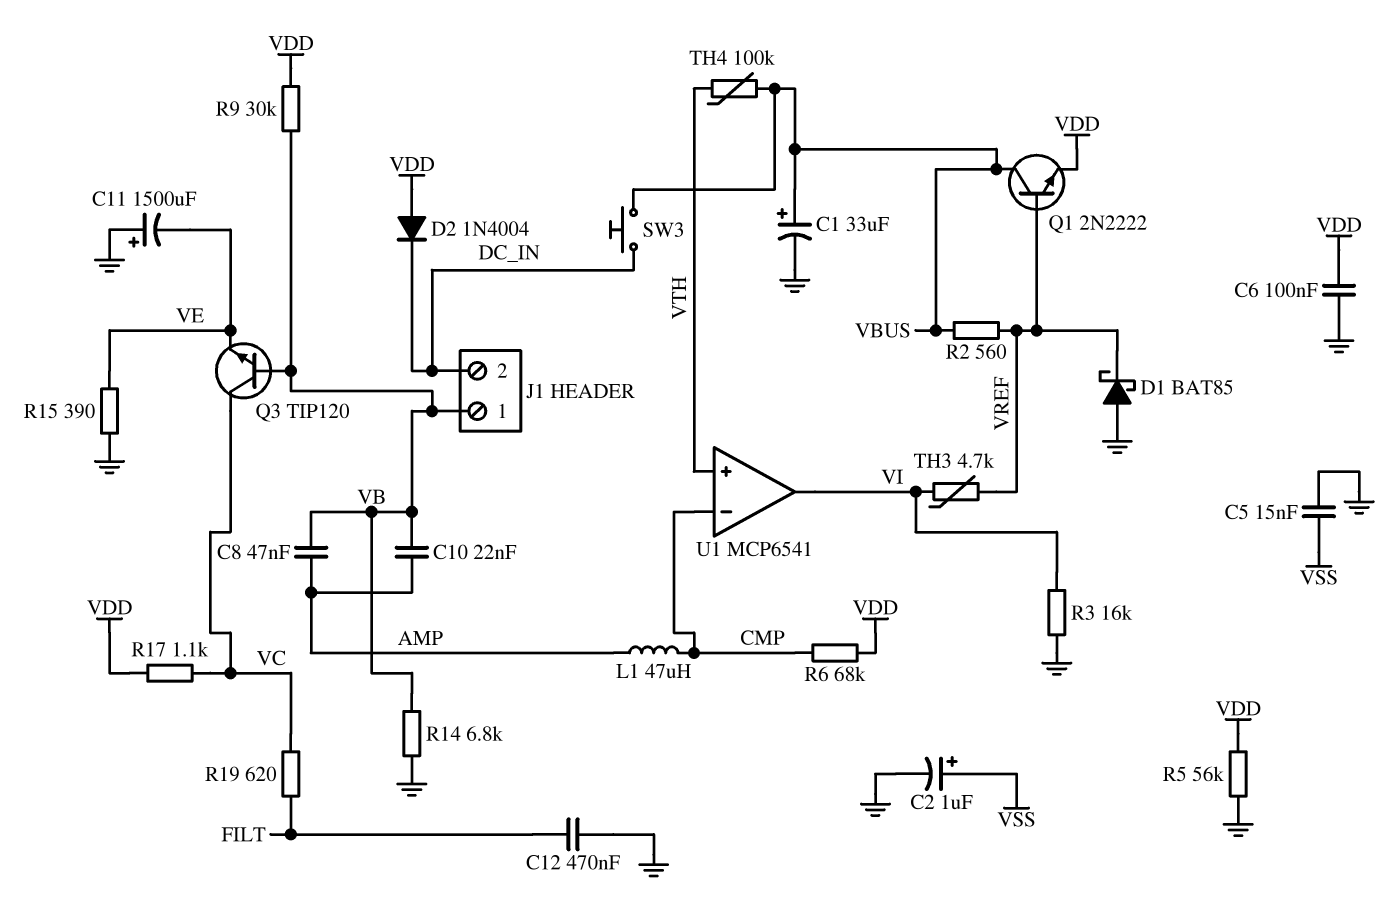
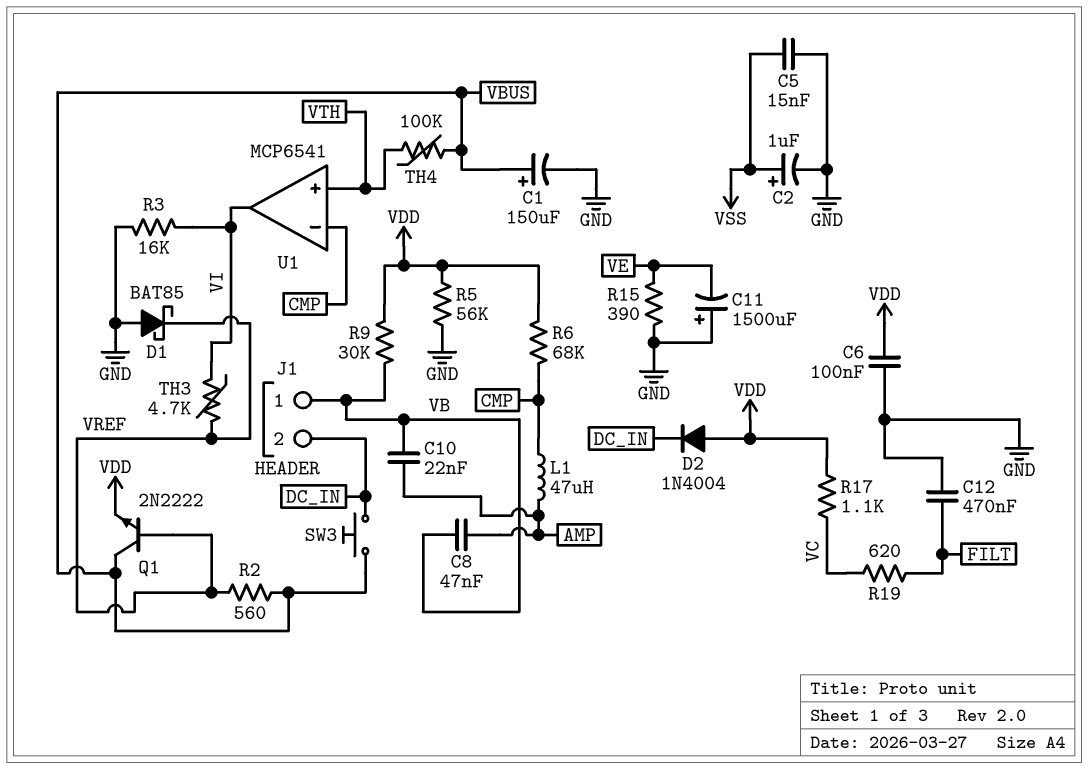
C1: 33uF (plus VBUS, minus GND) -> 150uF (plus VBUS, minus GND)
Q3: NPN TIP120 (B VB, C VC, E VE) -> none
R14: 6.8k (GND, VB) -> none

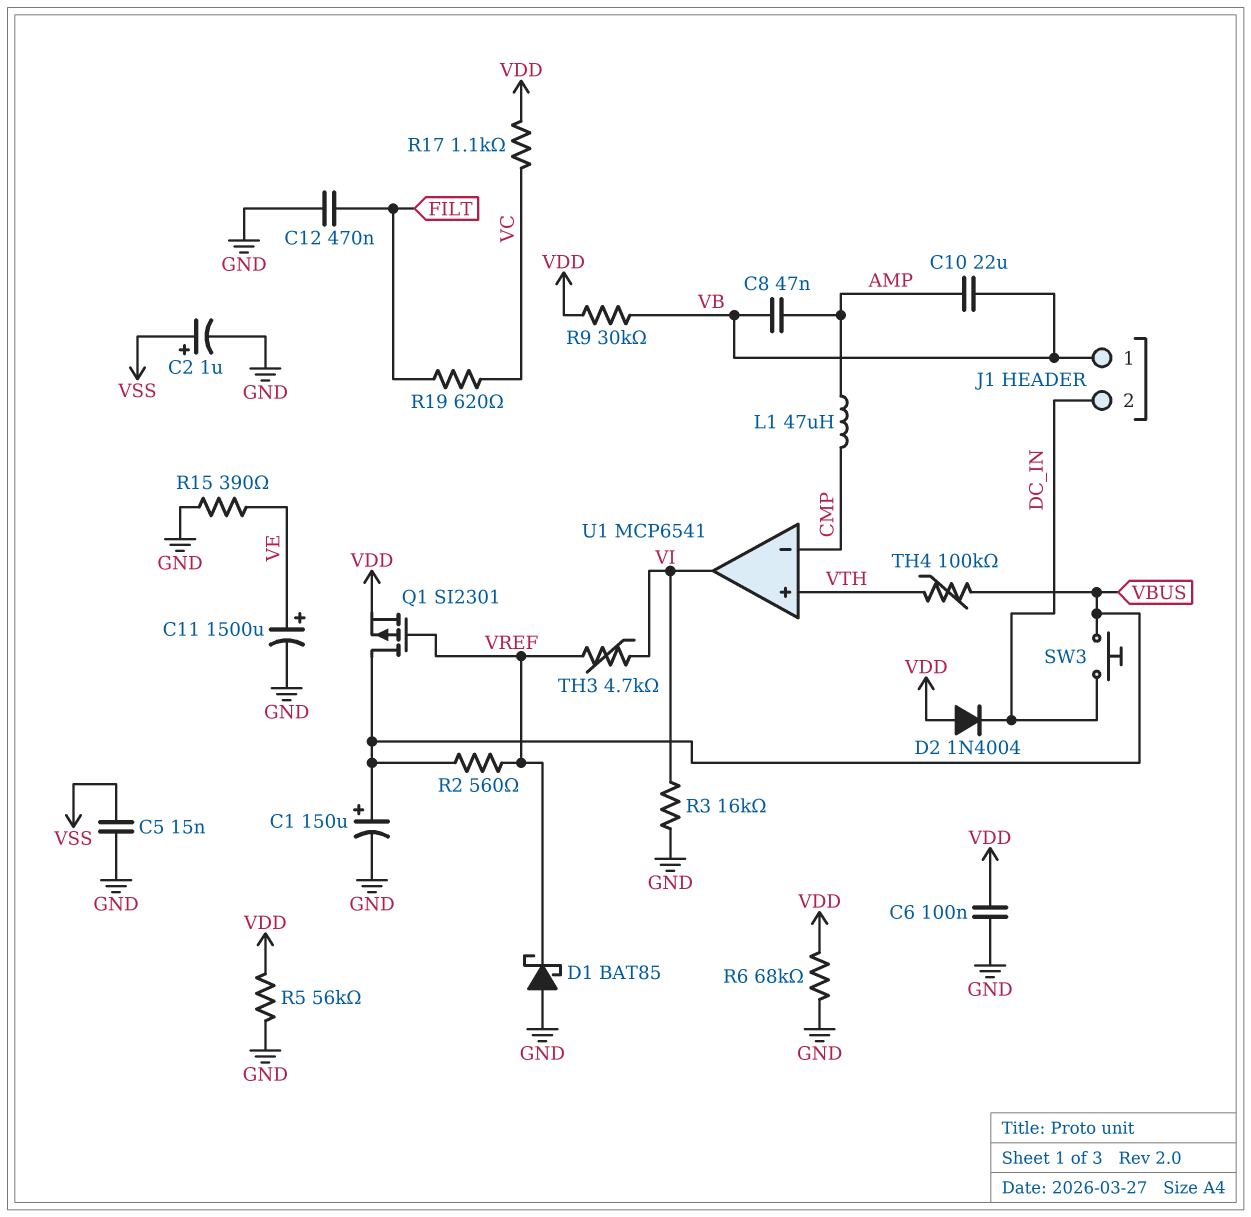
C10: 22nF (AMP, VB) -> 22uF (AMP, VB)
C11: 1500uF (plus GND, minus VE) -> 1500uF (plus VE, minus GND)
Q1: NPN 2N2222 (B VREF, C VBUS, E VDD) -> PMOS SI2301 (G VREF, D VBUS, S VDD)
R6: 68k (CMP, VDD) -> 68k (GND, VDD)

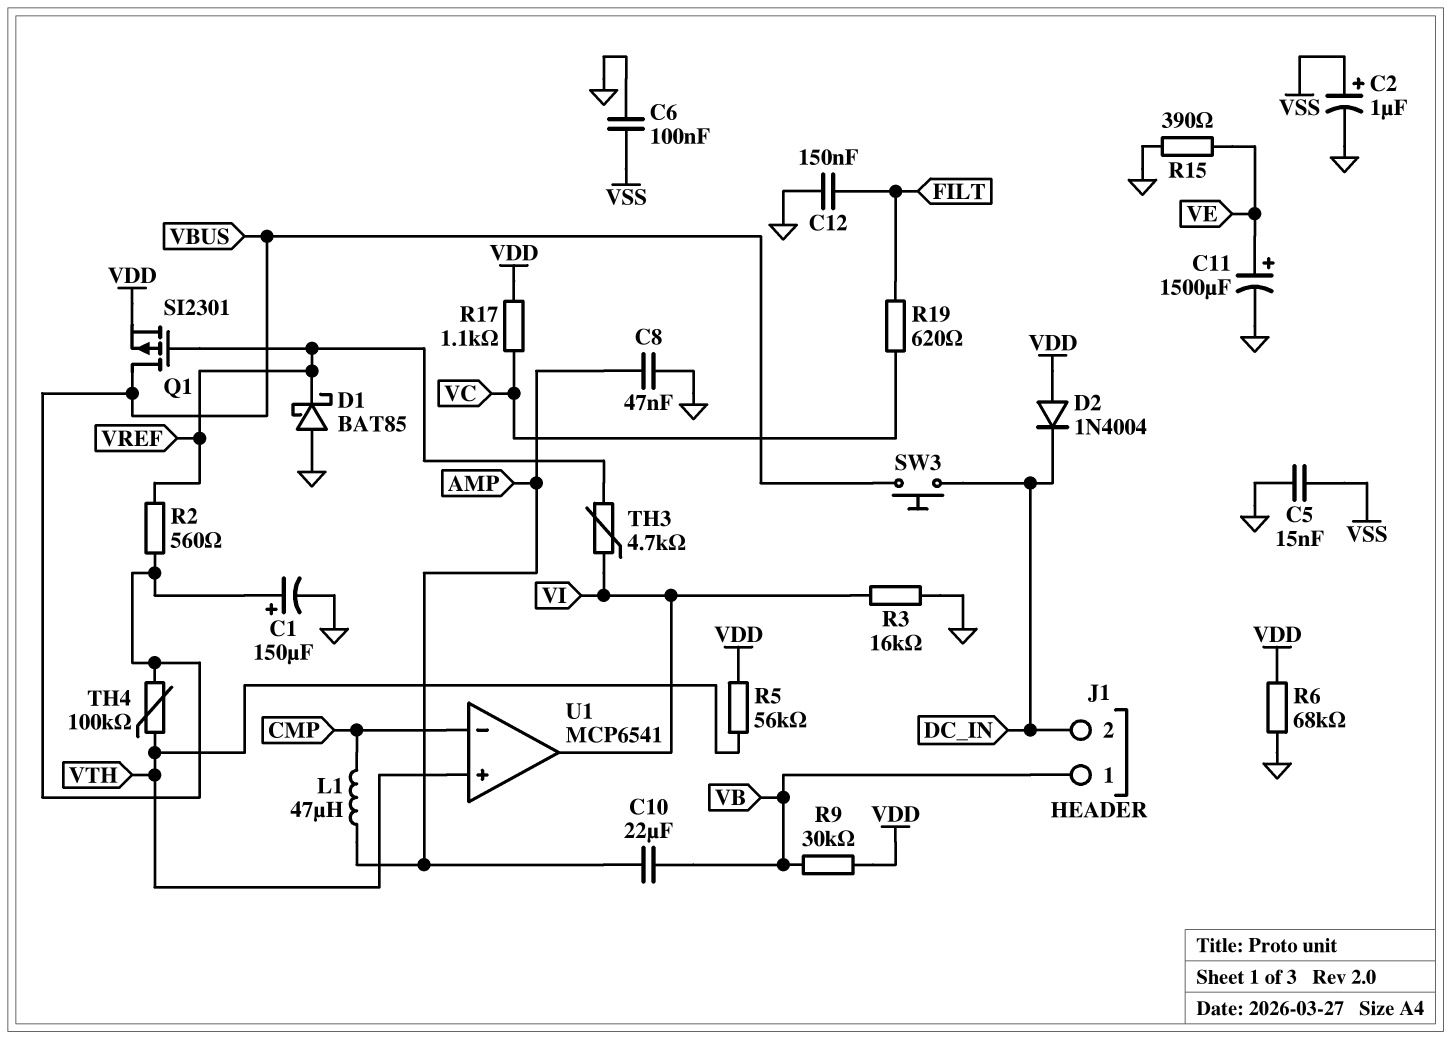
C6: 100nF (GND, VDD) -> 100nF (GND, VSS)
C8: 47nF (AMP, VB) -> 47nF (AMP, GND)
C12: 470nF (FILT, GND) -> 150nF (FILT, GND)
R5: 56k (GND, VDD) -> 56k (VDD, VTH)

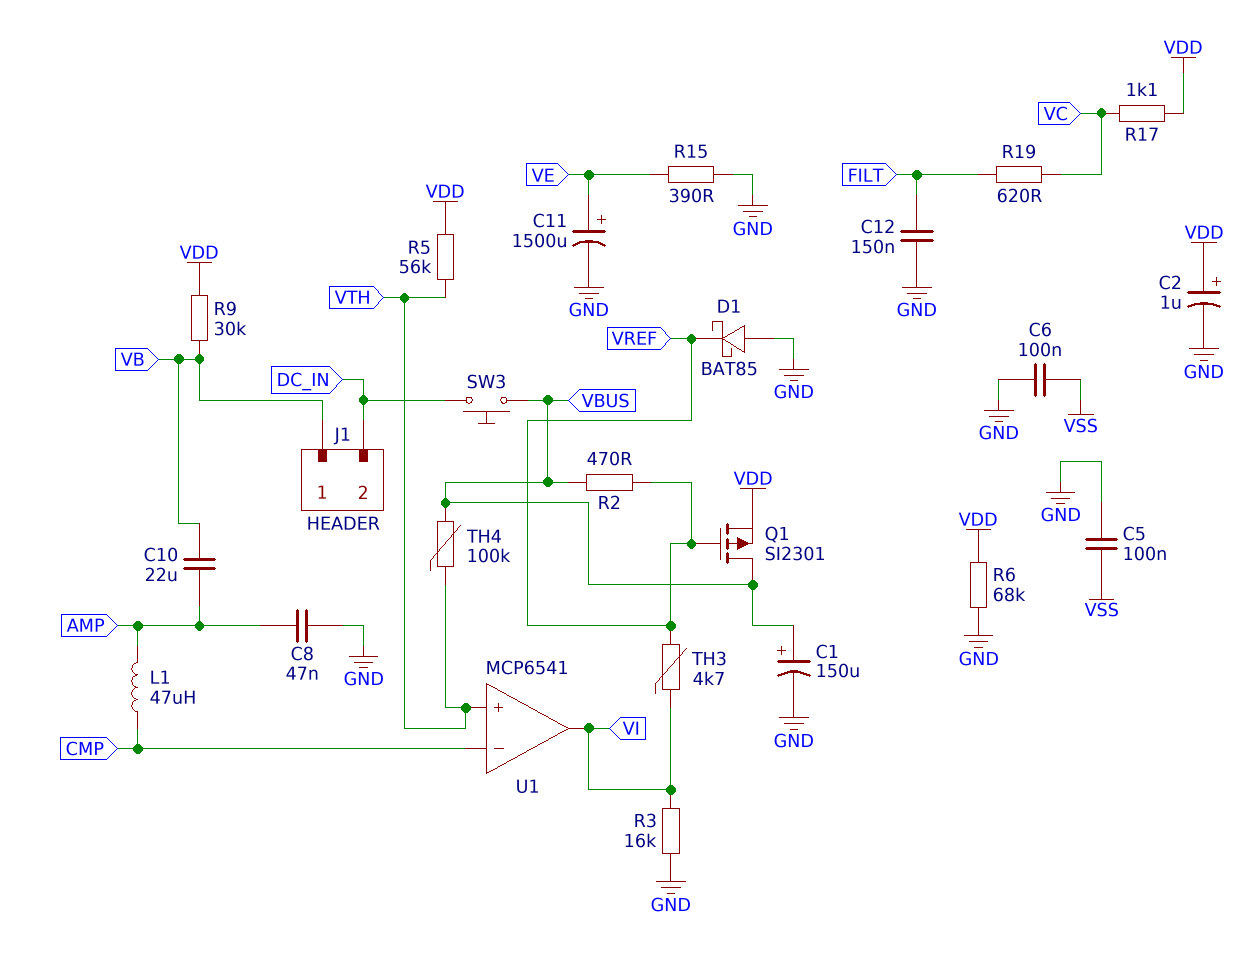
C2: 1uF (plus VSS, minus GND) -> 1uF (plus VDD, minus GND)
C5: 15nF (GND, VSS) -> 100nF (GND, VSS)
D2: diode 1N4004 (A VDD, K DC_IN) -> none
R2: 560 (VBUS, VREF) -> 470 (VBUS, VREF)

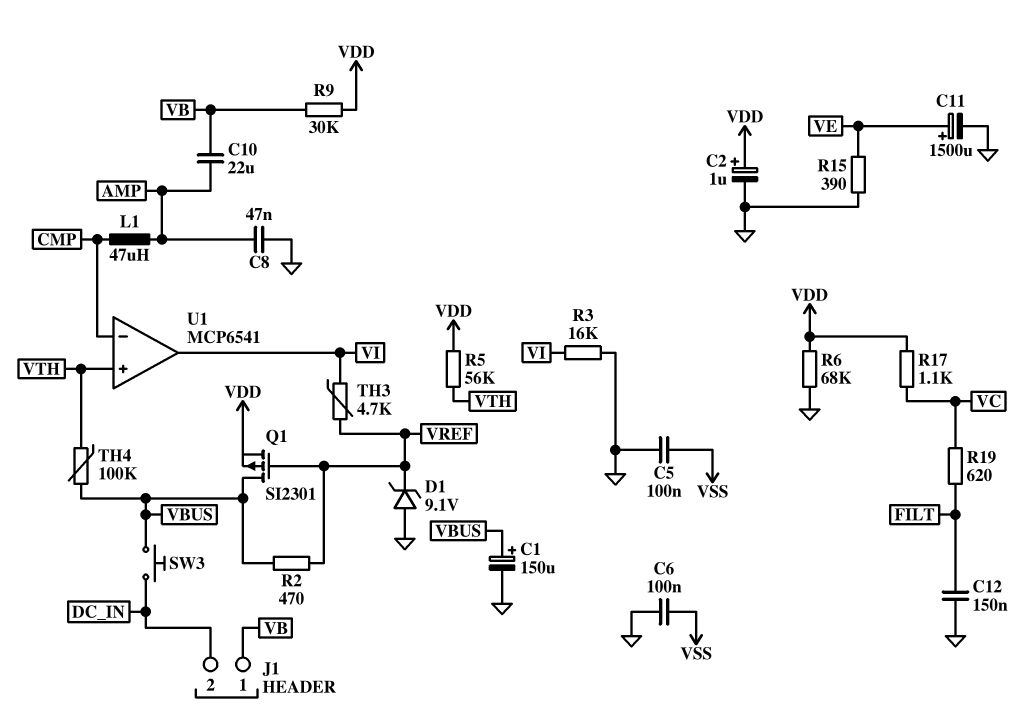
D1: schottky BAT85 (A GND, K VREF) -> zener 9.1V (A GND, K VREF)

